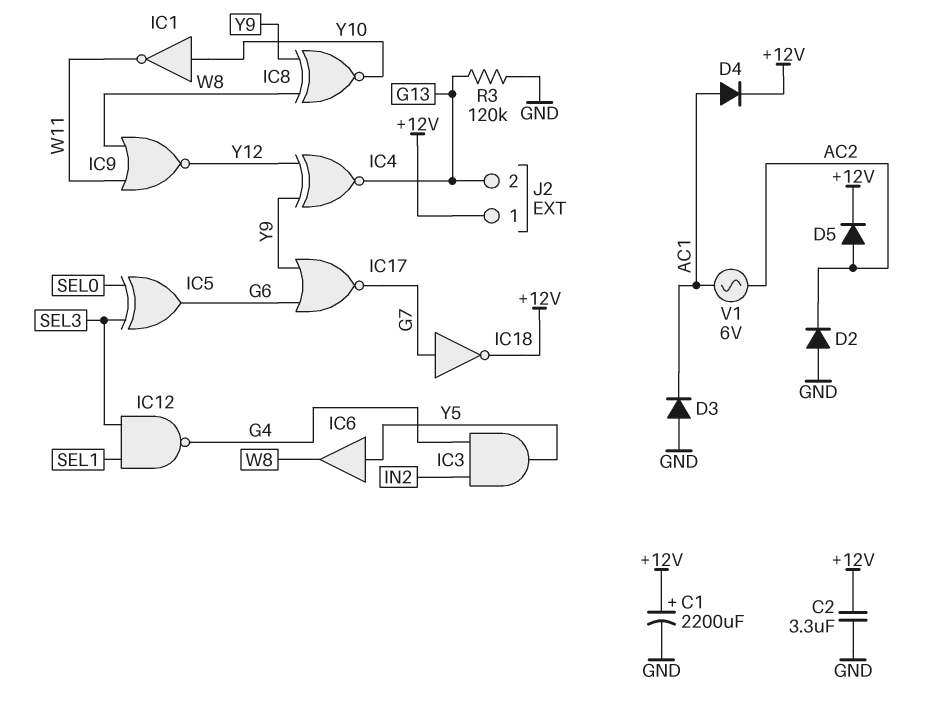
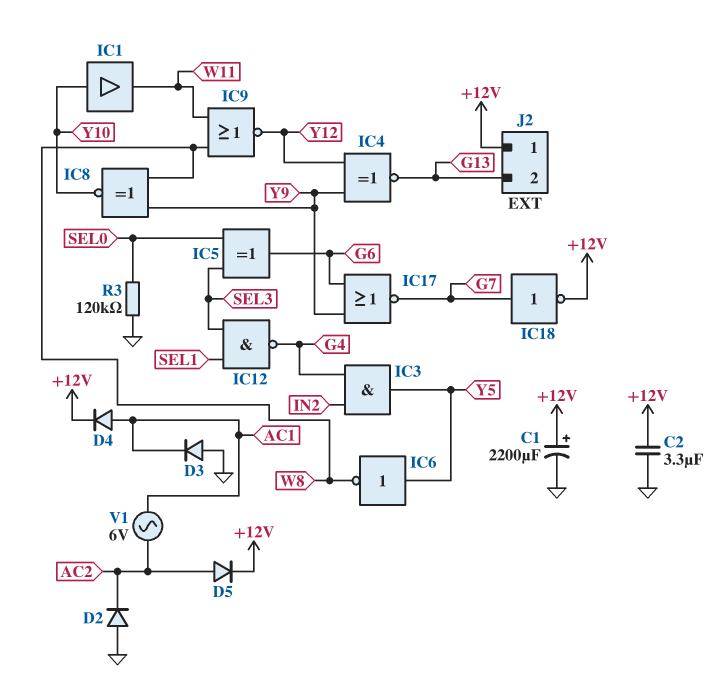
IC1: NOT (in Y10, out W11) -> buffer (in Y10, out W11)
IC6: buffer (in Y5, out W8) -> NOT (in Y5, out W8)
R3: 120k (G13, GND) -> 120k (GND, SEL0)

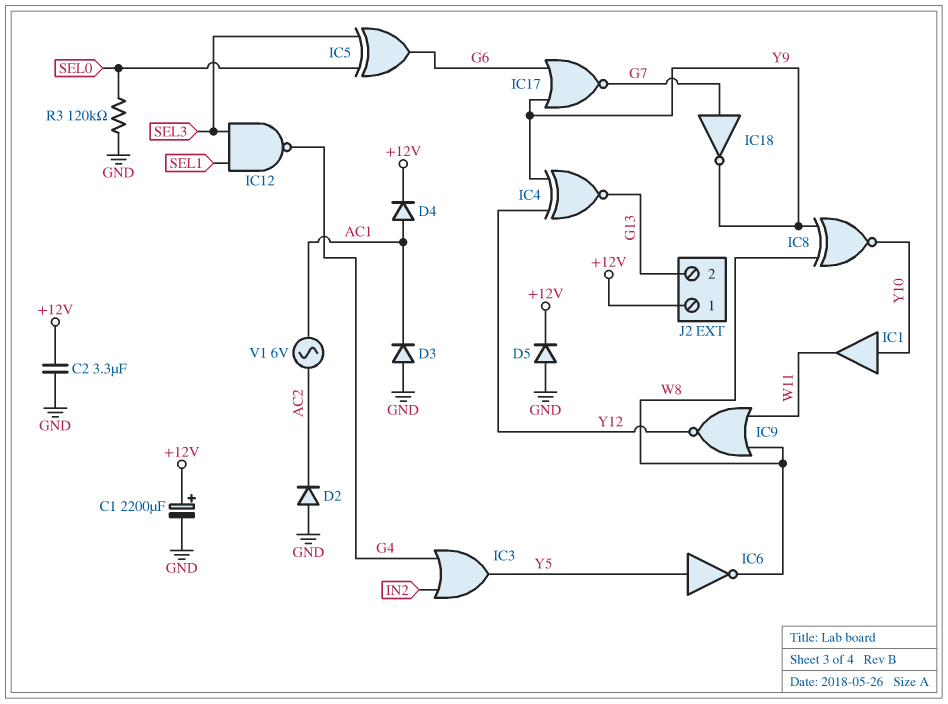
D5: diode (A AC2, K +12V) -> diode (A GND, K +12V)
IC3: AND (in G4, in IN2, out Y5) -> OR (in G4, in IN2, out Y5)
IC18: NOT (in G7, out +12V) -> NOT (in G7, out Y9)

